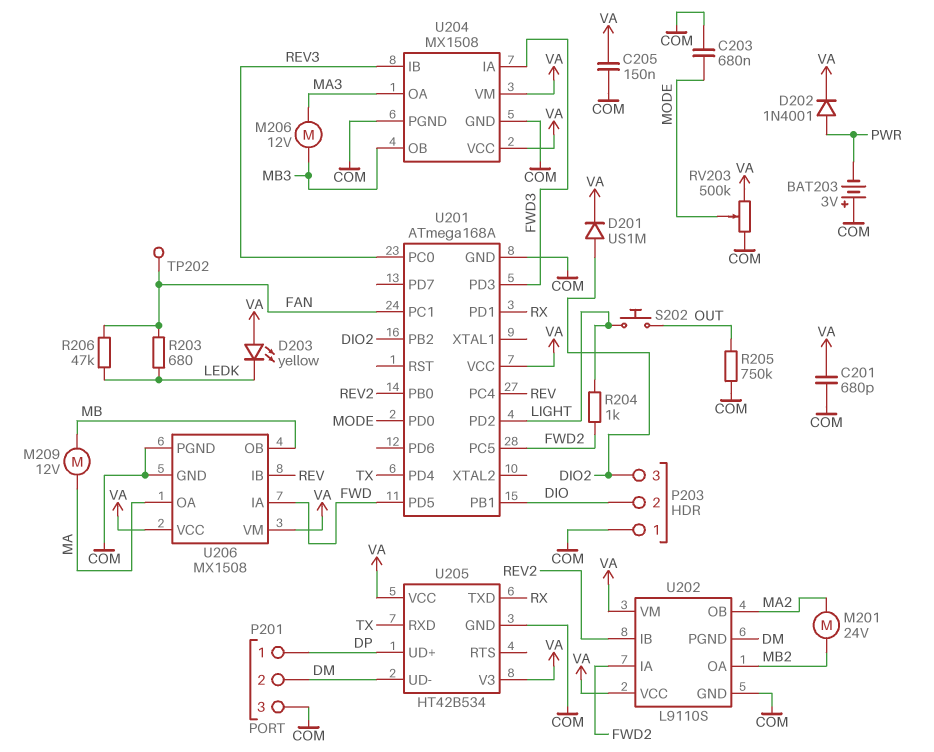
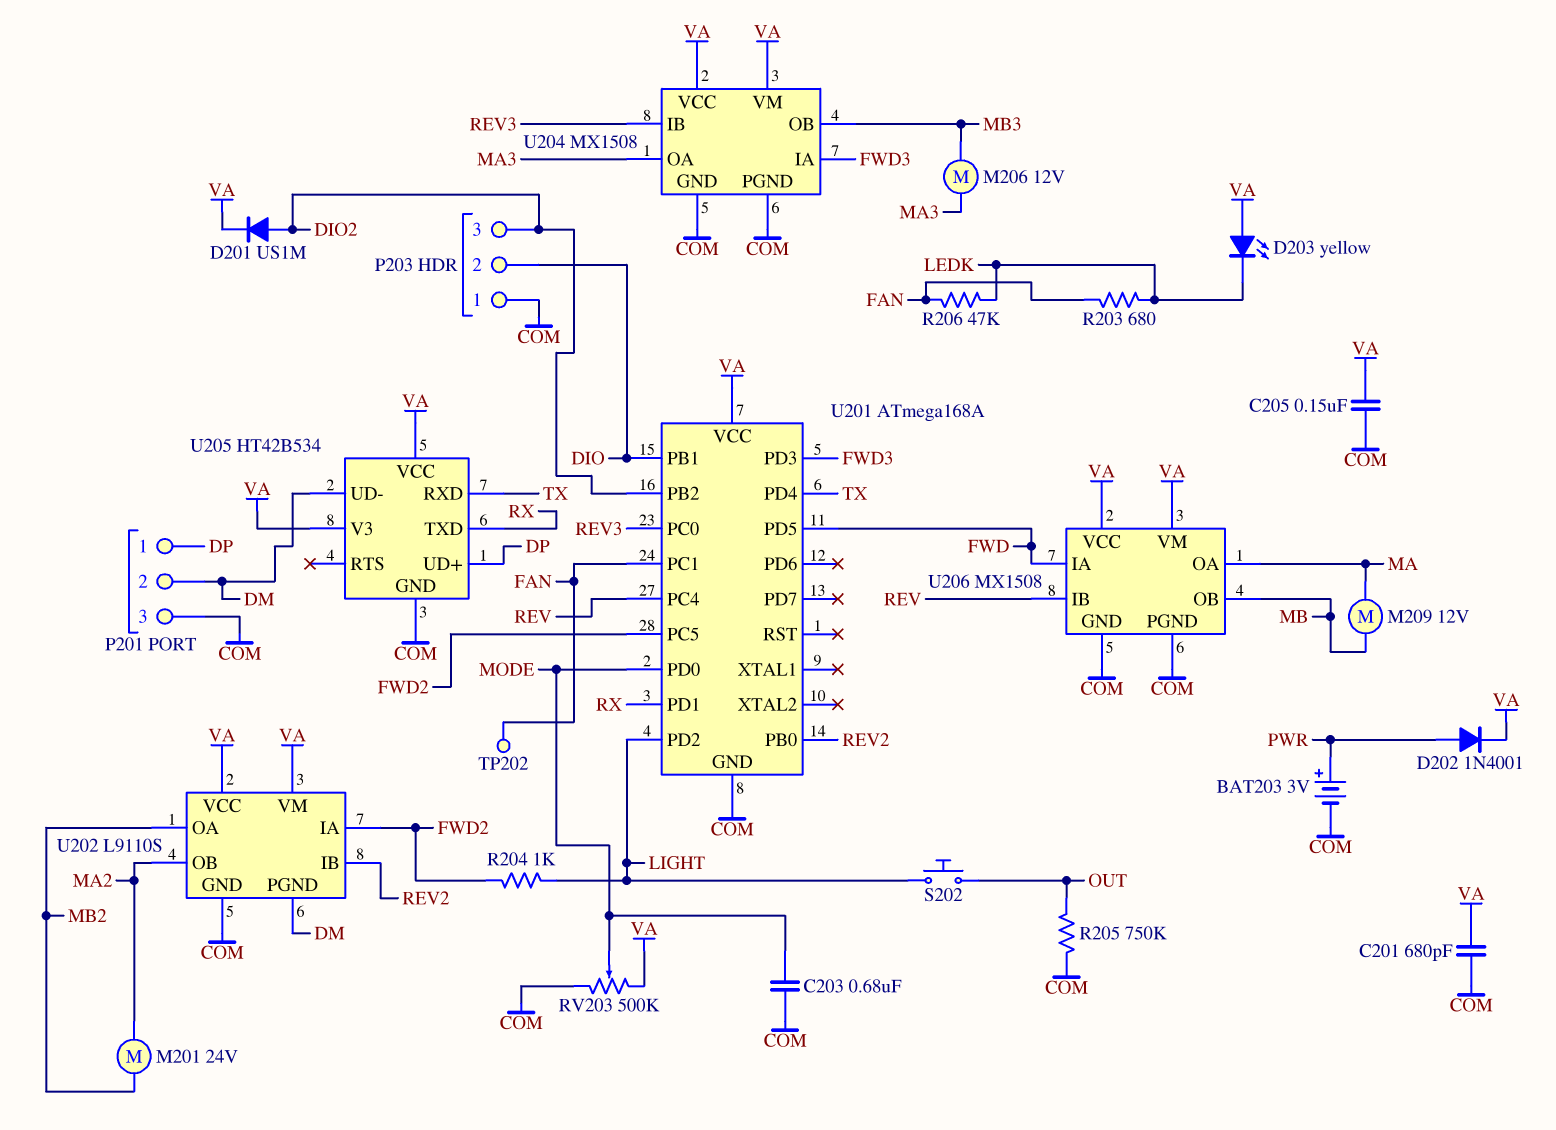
BAT203: 3V (plus COM, minus PWR) -> 3V (plus PWR, minus COM)

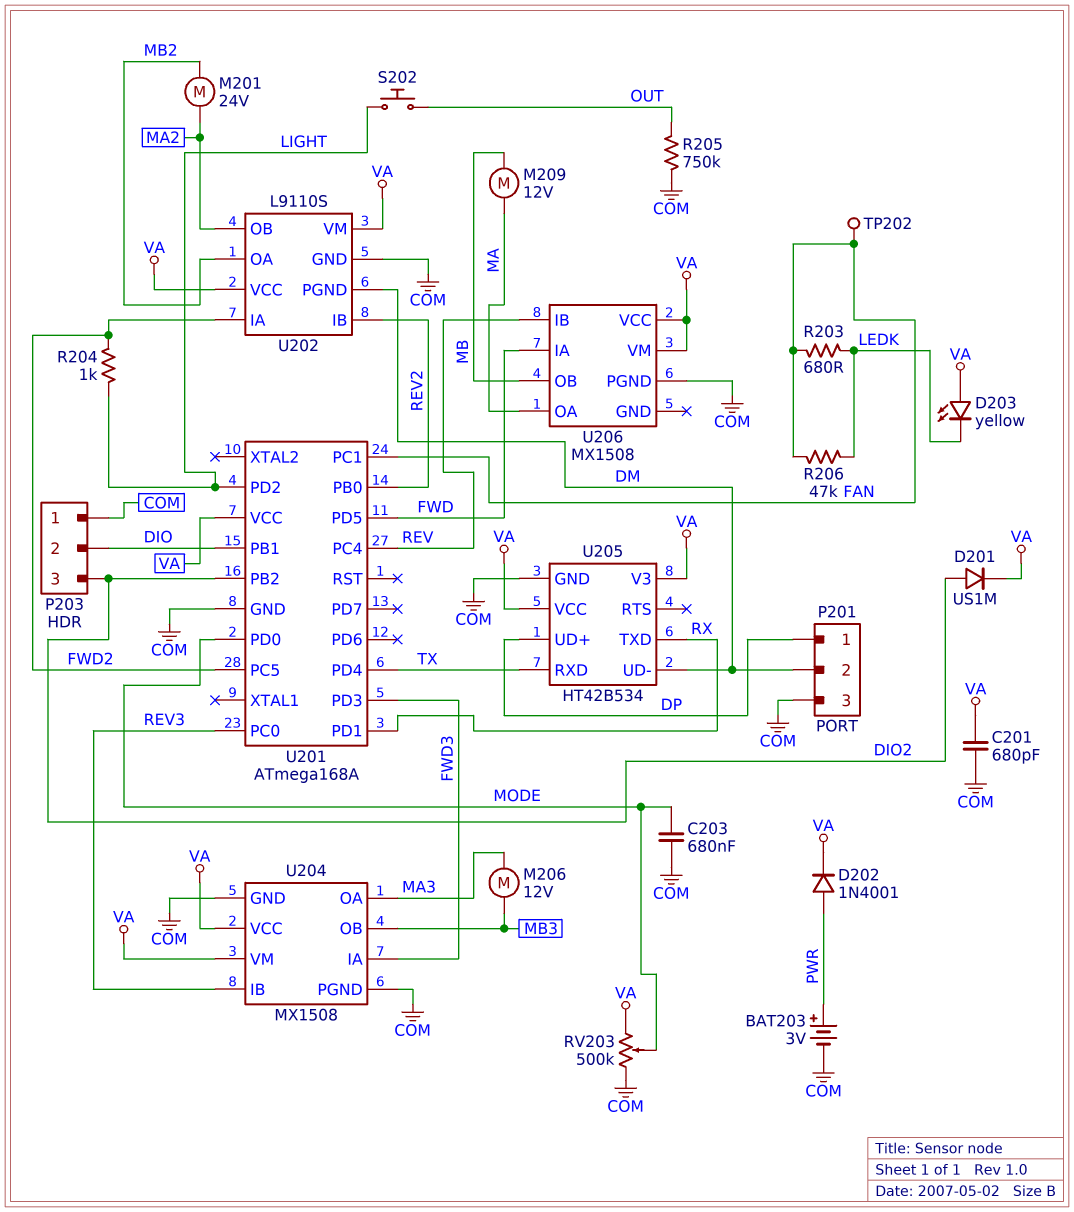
C205: 150nF (COM, VA) -> none
U206 pin GND: COM -> none

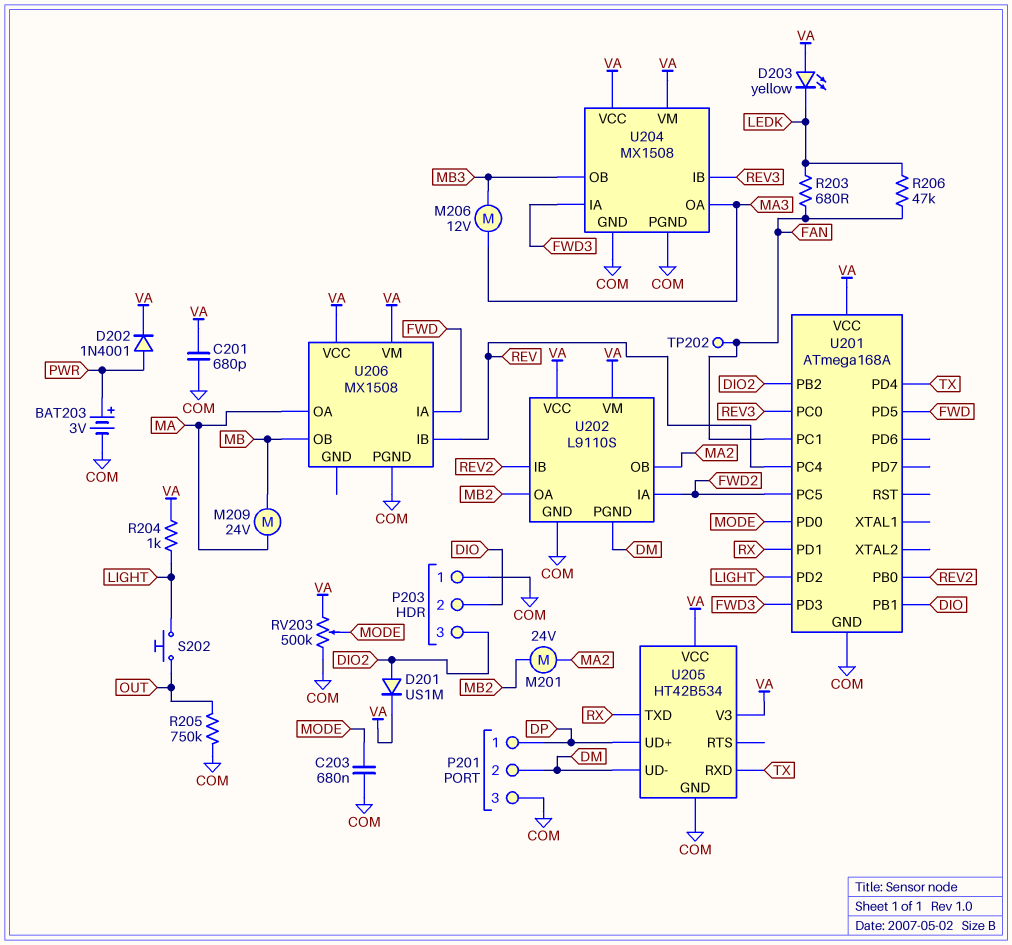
M209: motor 12V (MA, MB) -> motor 24V (MA, MB)
R204: 1k (FWD2, LIGHT) -> 1k (LIGHT, VA)

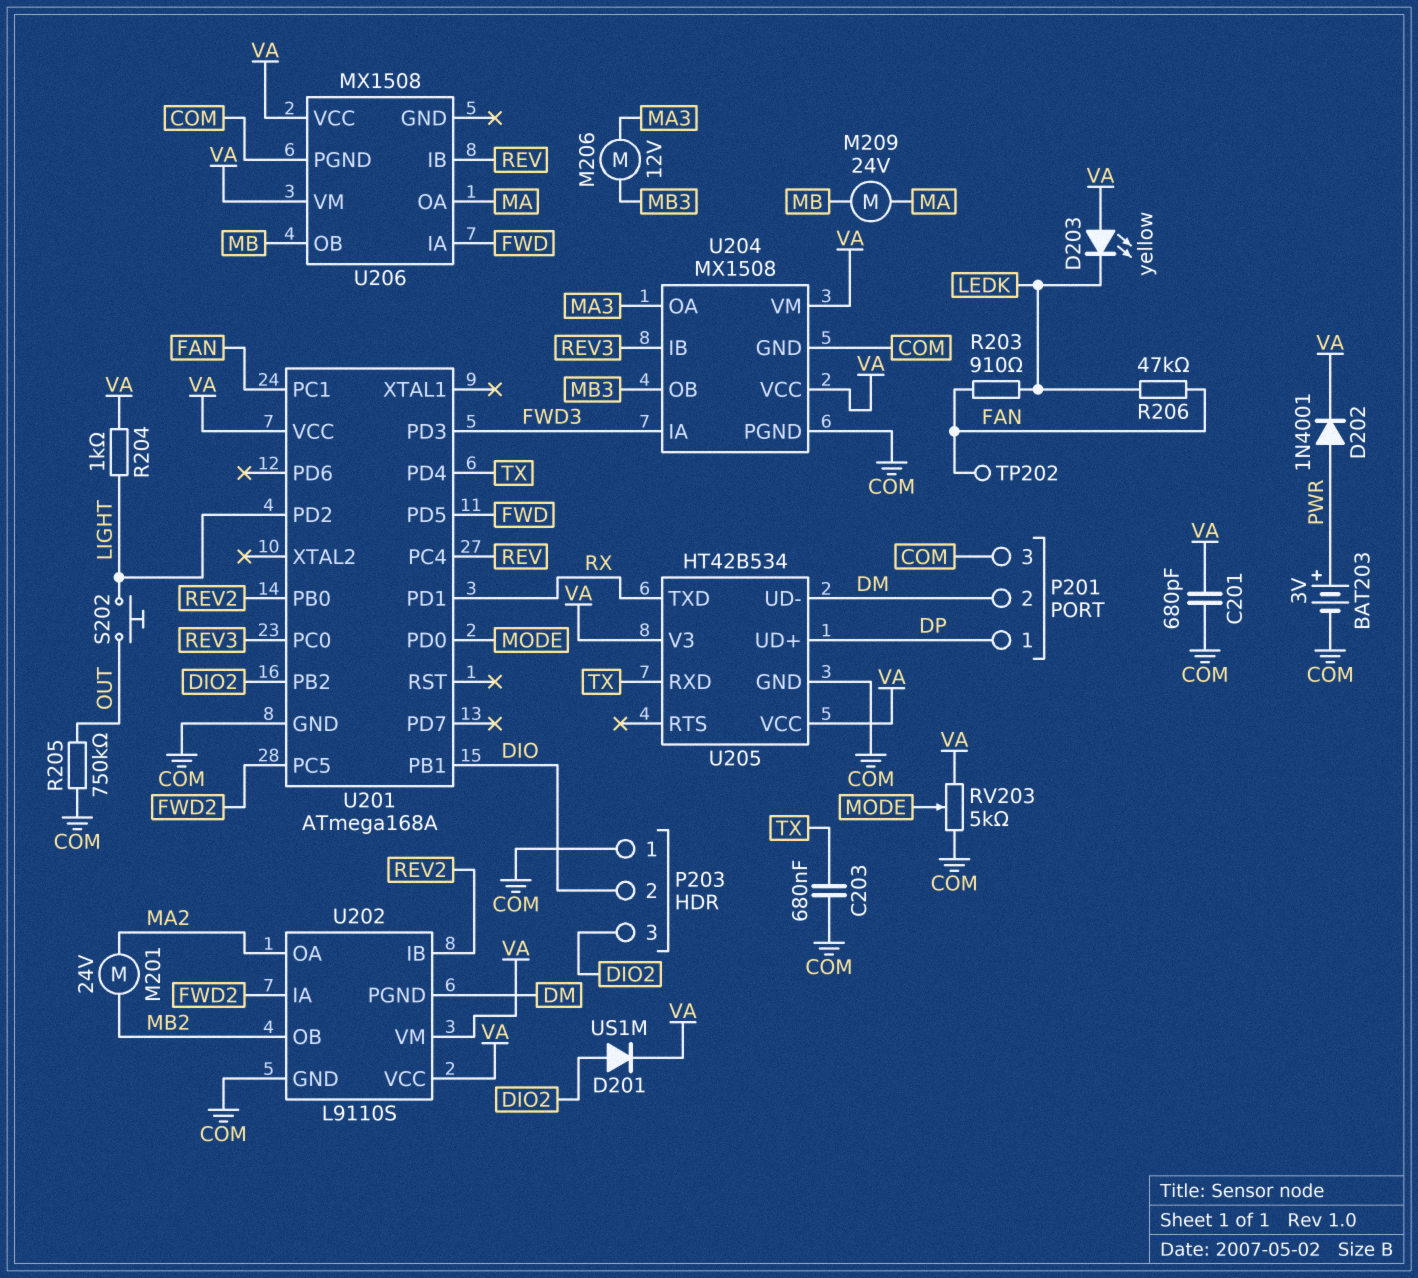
C203: 680nF (COM, MODE) -> 680nF (COM, TX)
R203: 680 (FAN, LEDK) -> 910 (FAN, LEDK)
RV203: 500k (COM, VA, wiper MODE) -> 5k (COM, VA, wiper MODE)
U202 pin OA: MB2 -> MA2
U202 pin OB: MA2 -> MB2

